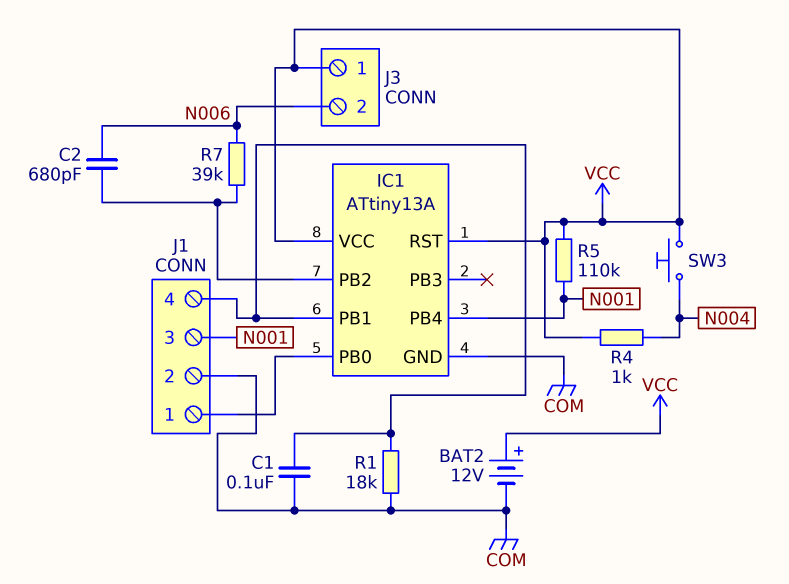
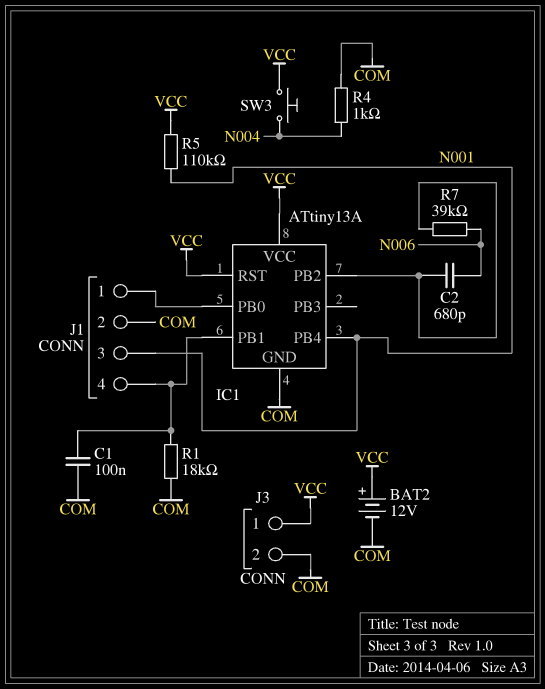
J3 pin 2: N006 -> COM
R4: 1k (N004, VCC) -> 1k (COM, N004)

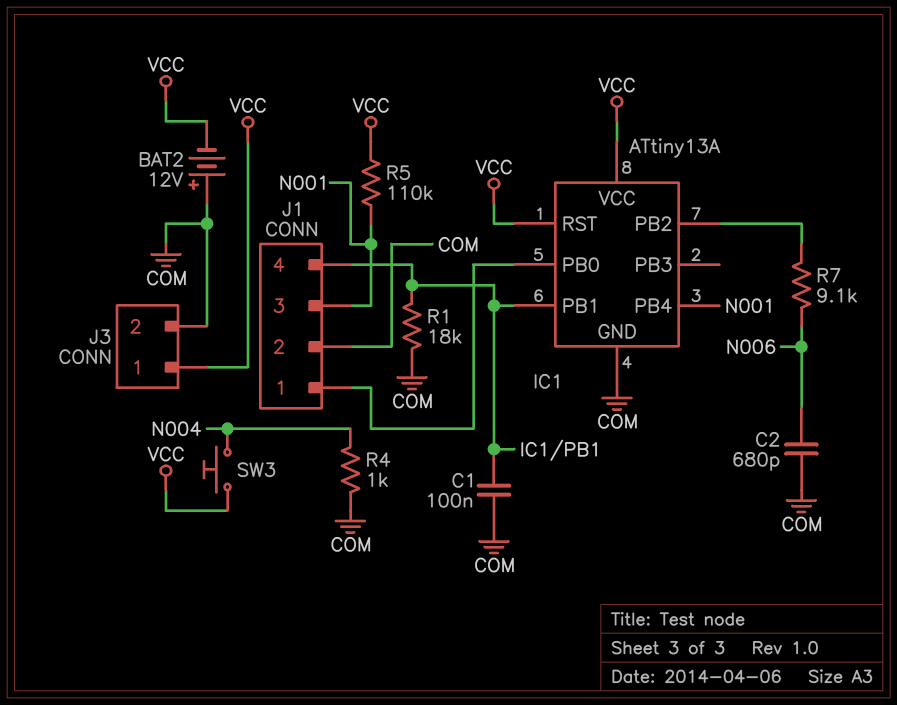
BAT2: 12V (plus VCC, minus COM) -> 12V (plus COM, minus VCC)
C2: 680pF (IC1/PB2, N006) -> 680pF (COM, N006)
R7: 39k (IC1/PB2, N006) -> 9.1k (IC1/PB2, N006)

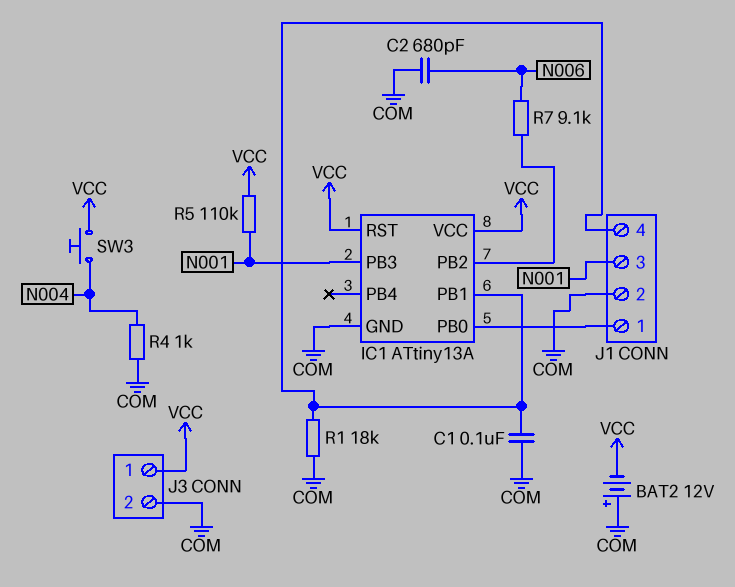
IC1 pin PB3: none -> N001
IC1 pin PB4: N001 -> none

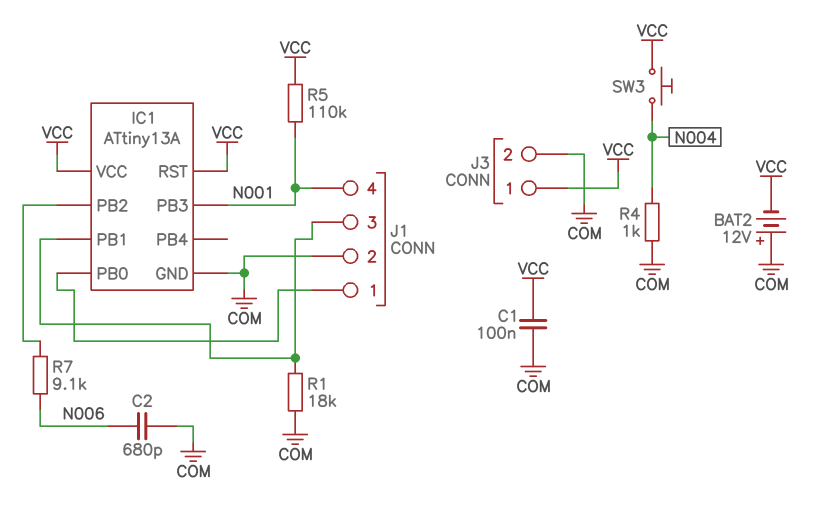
C1: 100nF (COM, IC1/PB1) -> 100nF (COM, VCC)
J1 pin 3: N001 -> IC1/PB1
J1 pin 4: IC1/PB1 -> N001

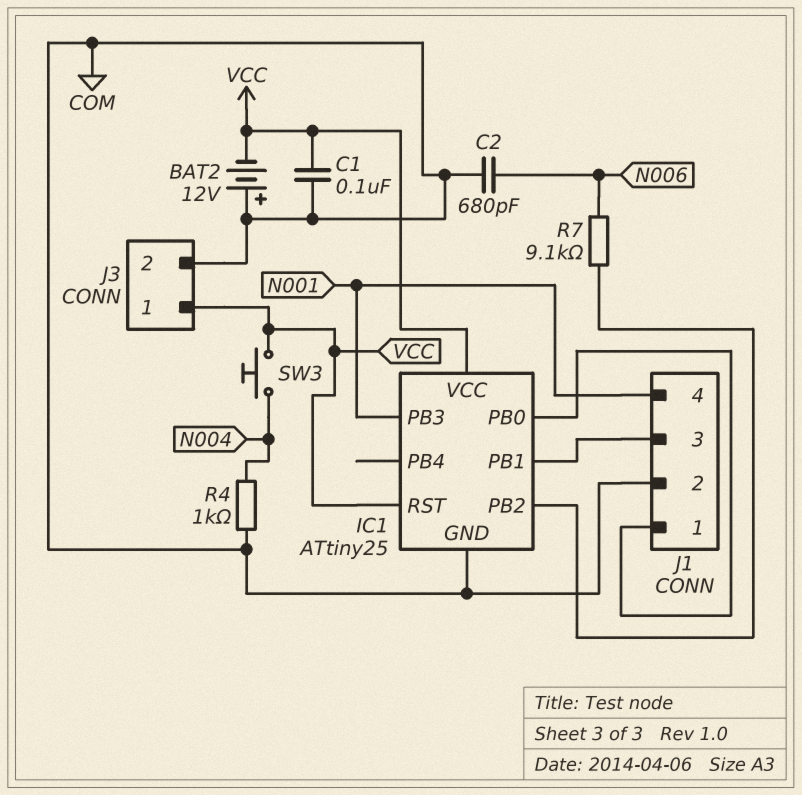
IC1: ATtiny13A -> ATtiny25
R1: 18k (COM, IC1/PB1) -> none
R5: 110k (N001, VCC) -> none

